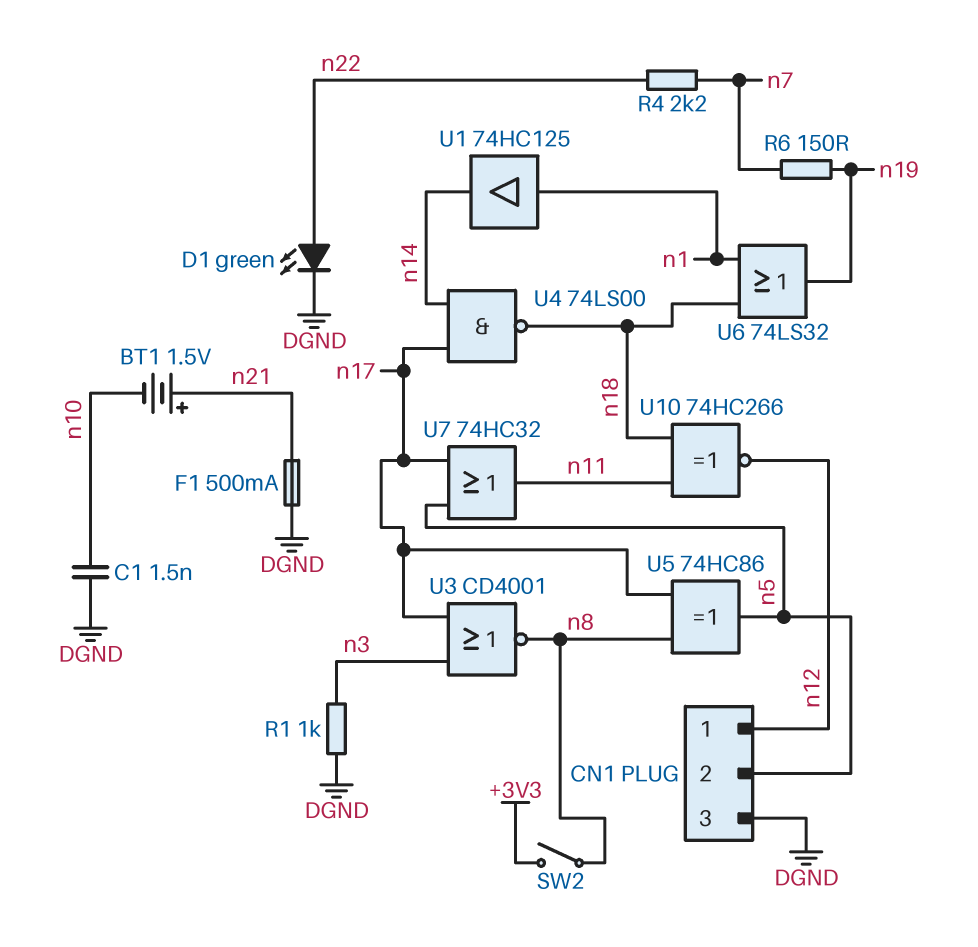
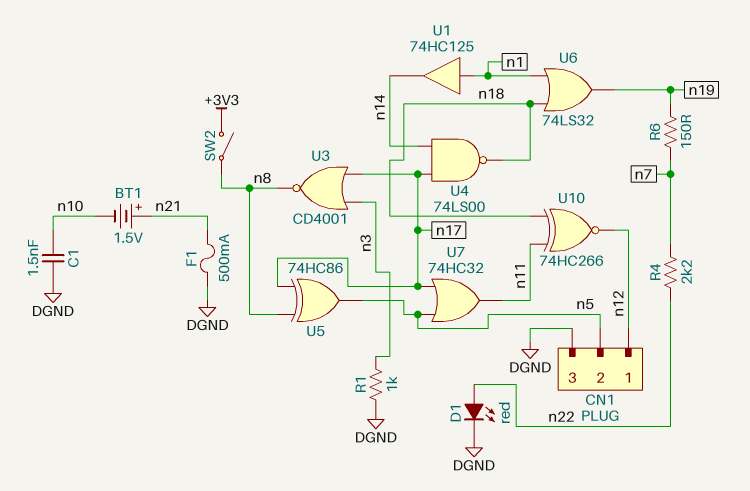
D1: LED green (A n22, K DGND) -> LED red (A n22, K DGND)

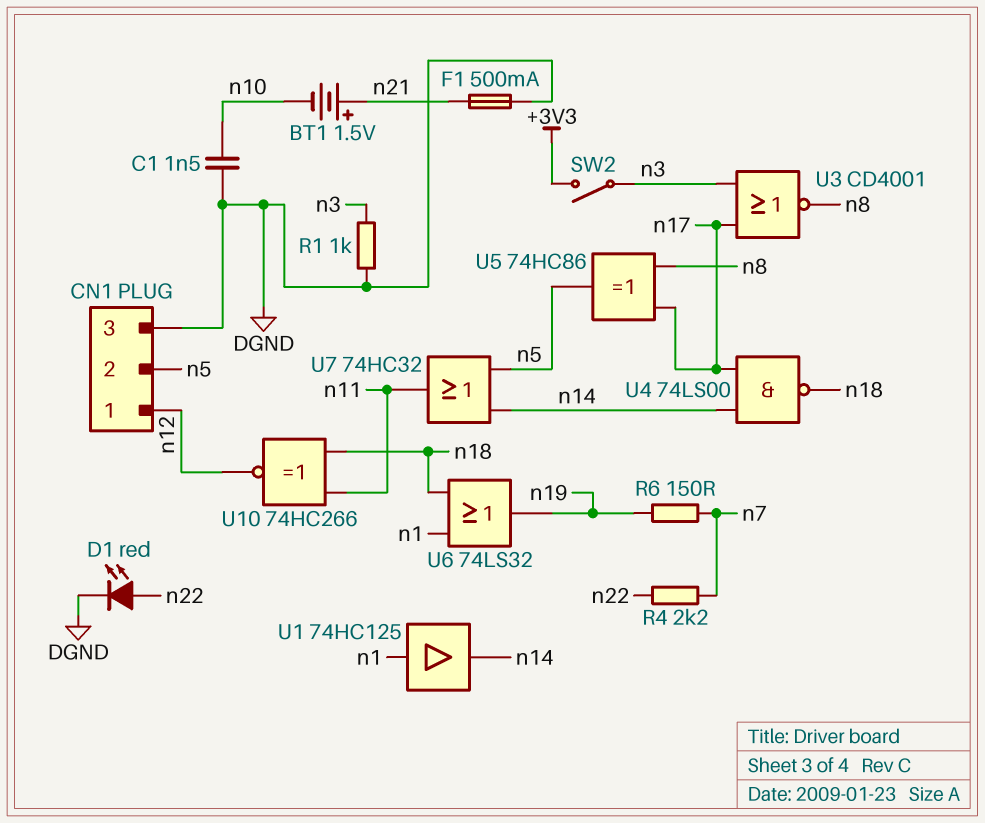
SW2: switch (+3V3, n8) -> switch (+3V3, n3)
U7: OR 74HC32 (in n5, in n17, out n11) -> OR 74HC32 (in n5, in n14, out n11)

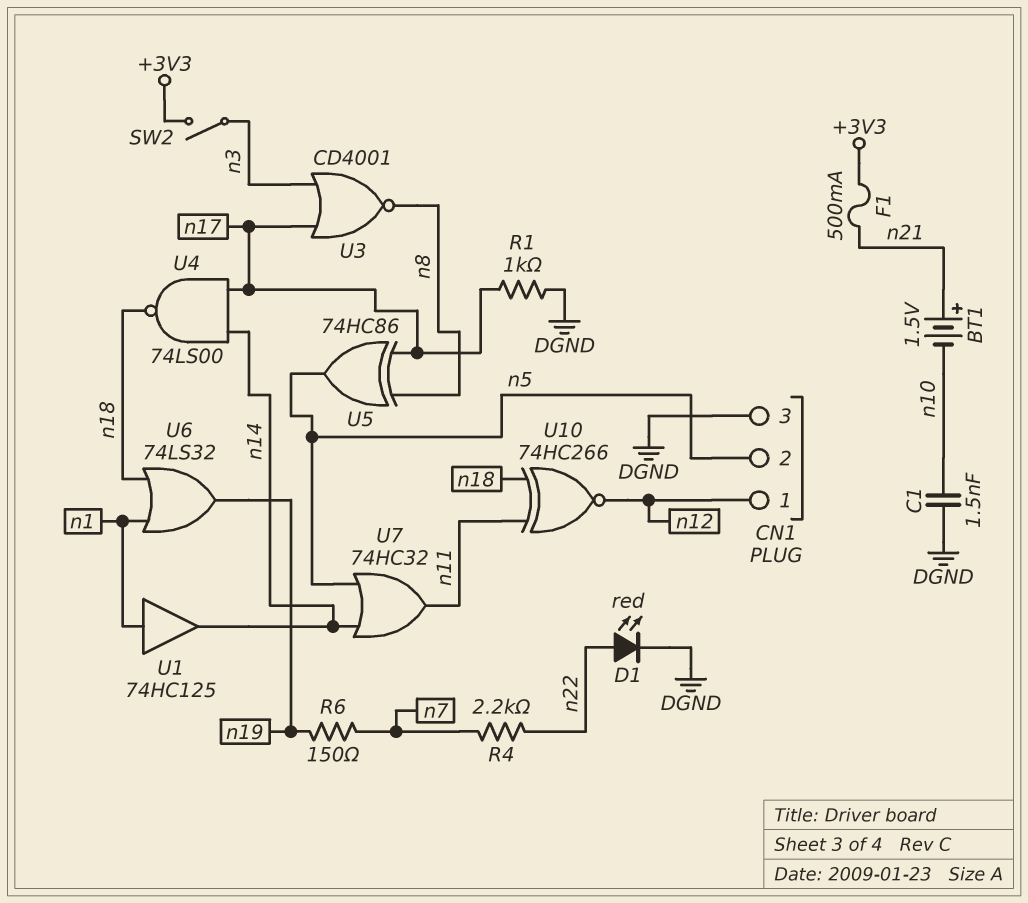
F1: 500mA (DGND, n21) -> 500mA (+3V3, n21)
R1: 1k (DGND, n3) -> 1k (DGND, n17)

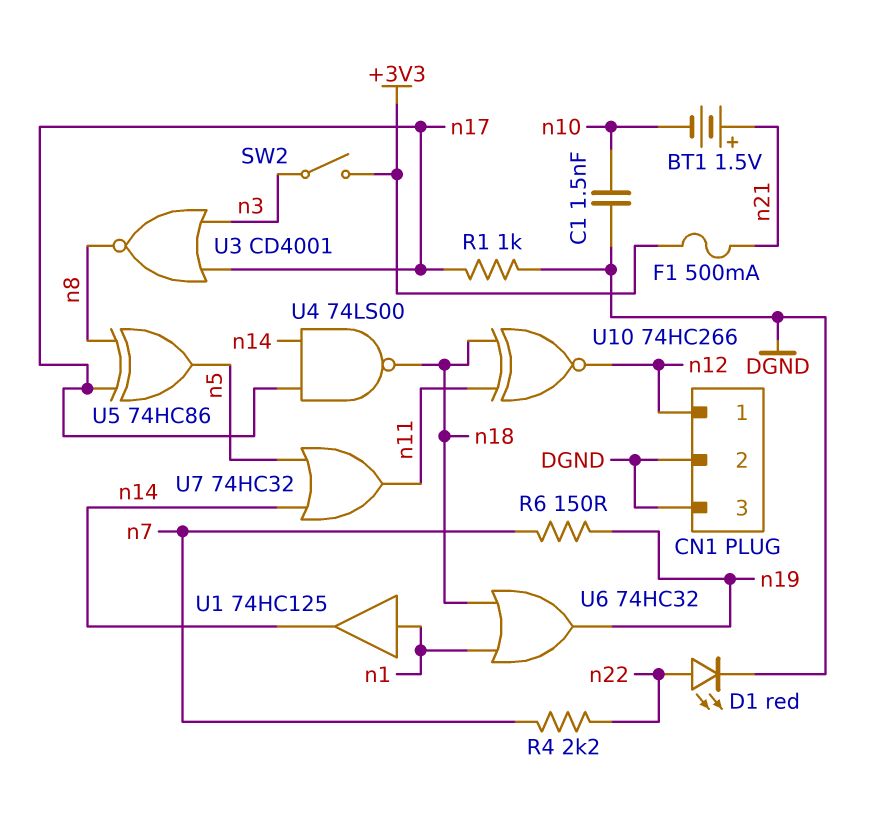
CN1 pin 2: n5 -> DGND
U6: OR 74LS32 (in n1, in n18, out n19) -> OR 74HC32 (in n1, in n18, out n19)

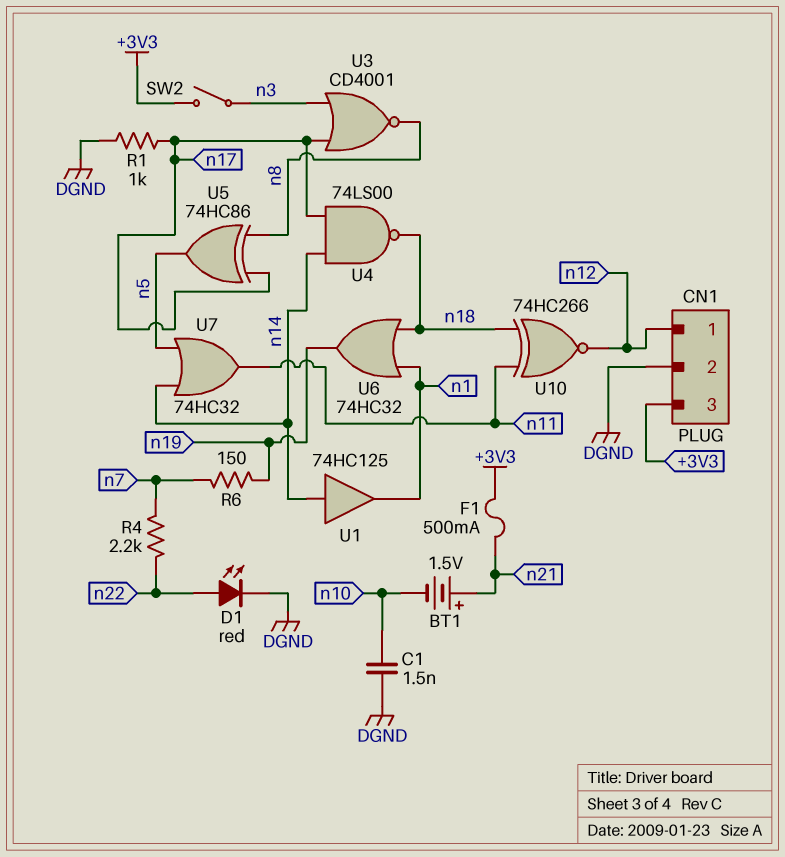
CN1 pin 3: DGND -> +3V3
U1: buffer 74HC125 (in n1, out n14) -> buffer 74HC125 (in n14, out n1)

